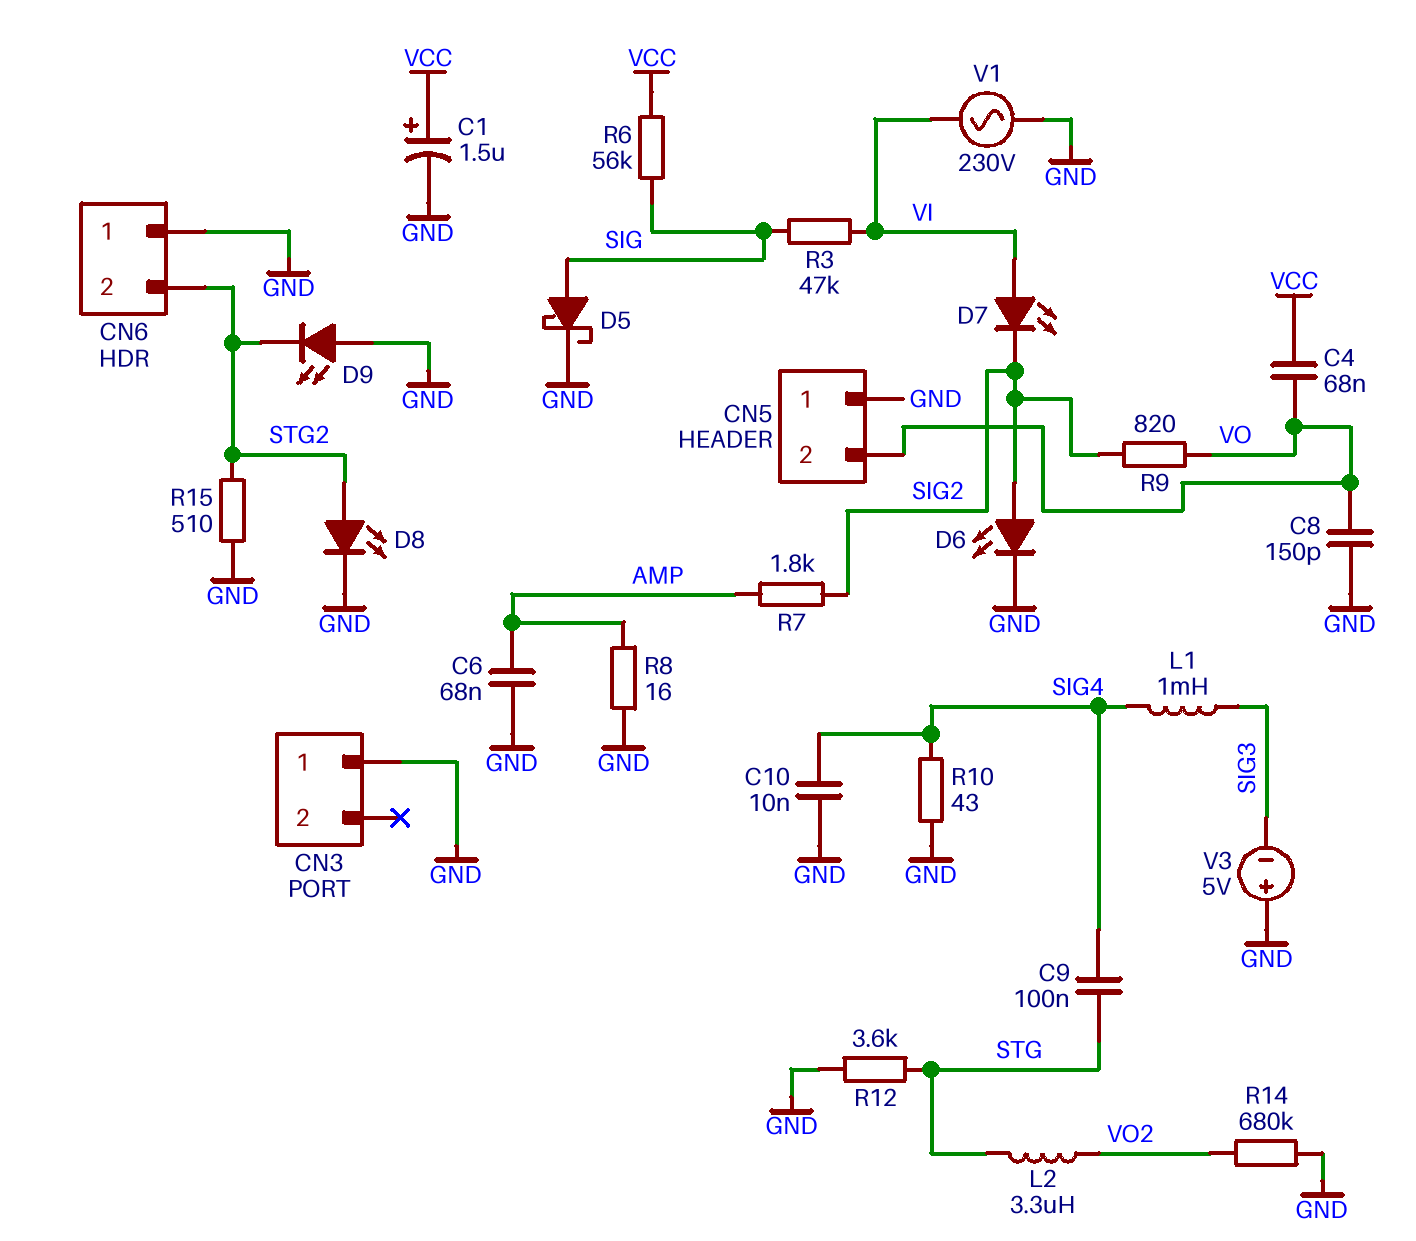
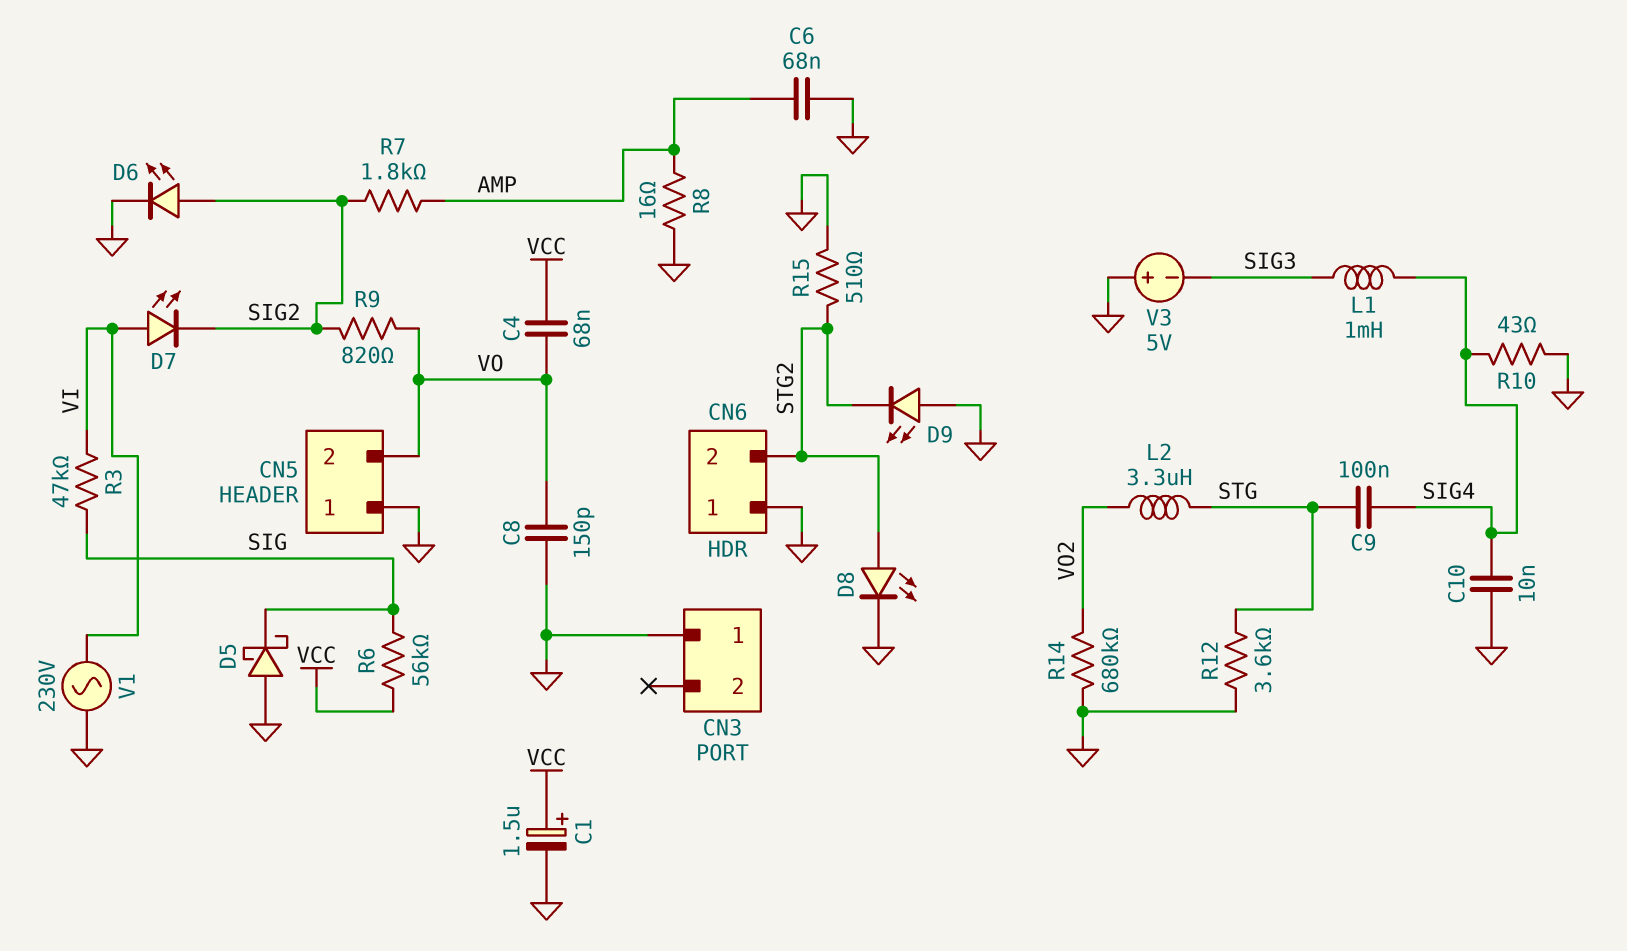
D5: schottky (A SIG, K GND) -> schottky (A GND, K SIG)

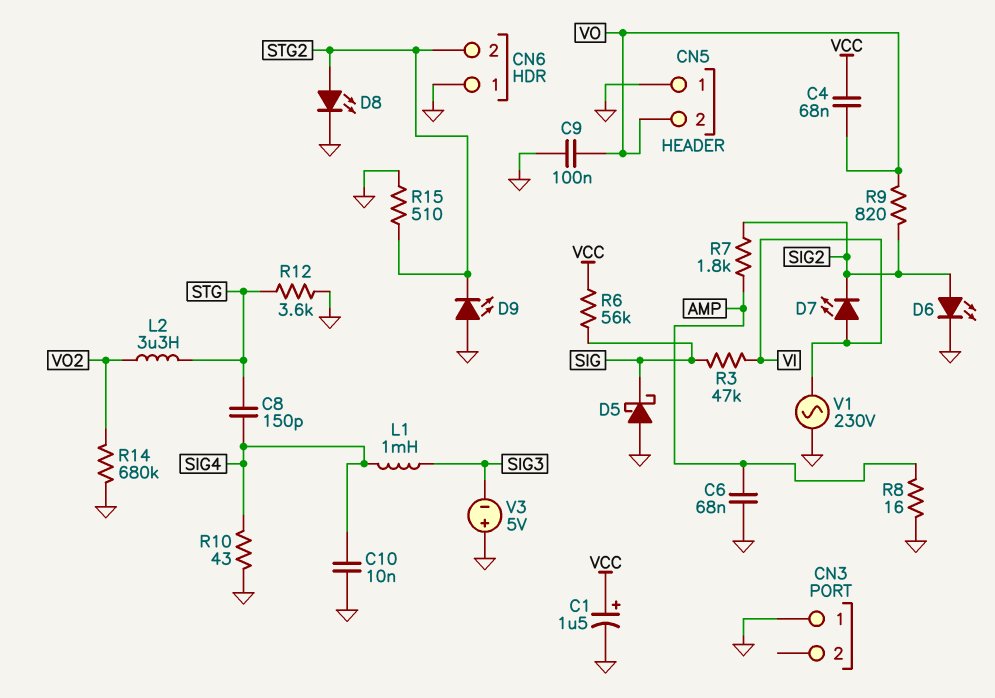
C8: 150pF (GND, VO) -> 150pF (SIG4, STG)
C9: 100nF (SIG4, STG) -> 100nF (GND, VO)

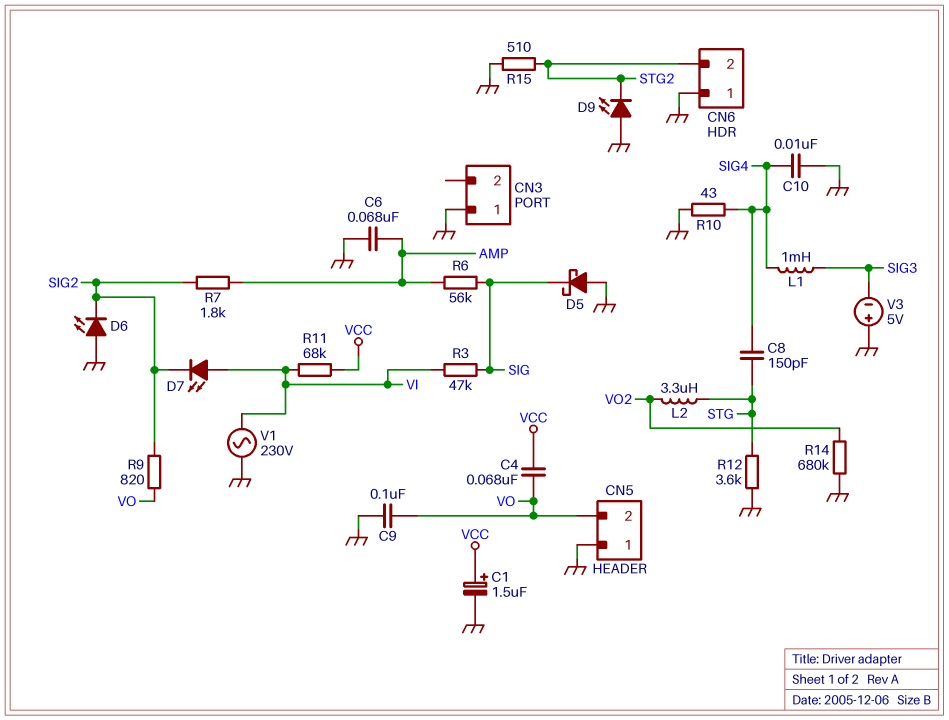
D6: LED (A SIG2, K GND) -> LED (A GND, K SIG2)
D8: LED (A STG2, K GND) -> none
R6: 56k (SIG, VCC) -> 56k (AMP, SIG)
R8: 16 (AMP, GND) -> none
R11: none -> 68k (VCC, VI)

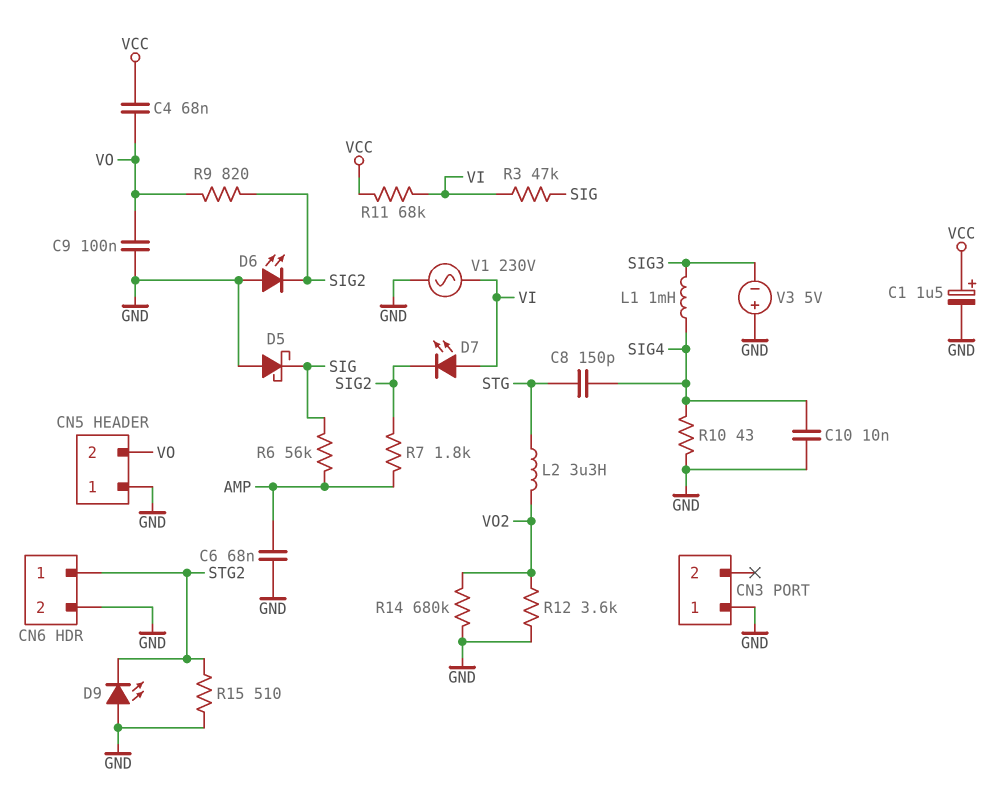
CN6 pin 1: GND -> STG2
CN6 pin 2: STG2 -> GND
R12: 3.6k (GND, STG) -> 3.6k (GND, VO2)

